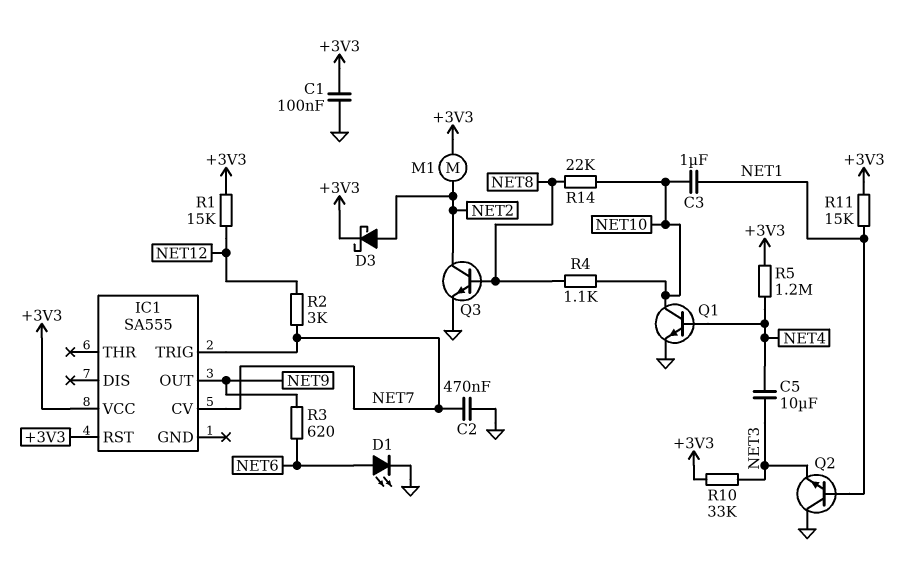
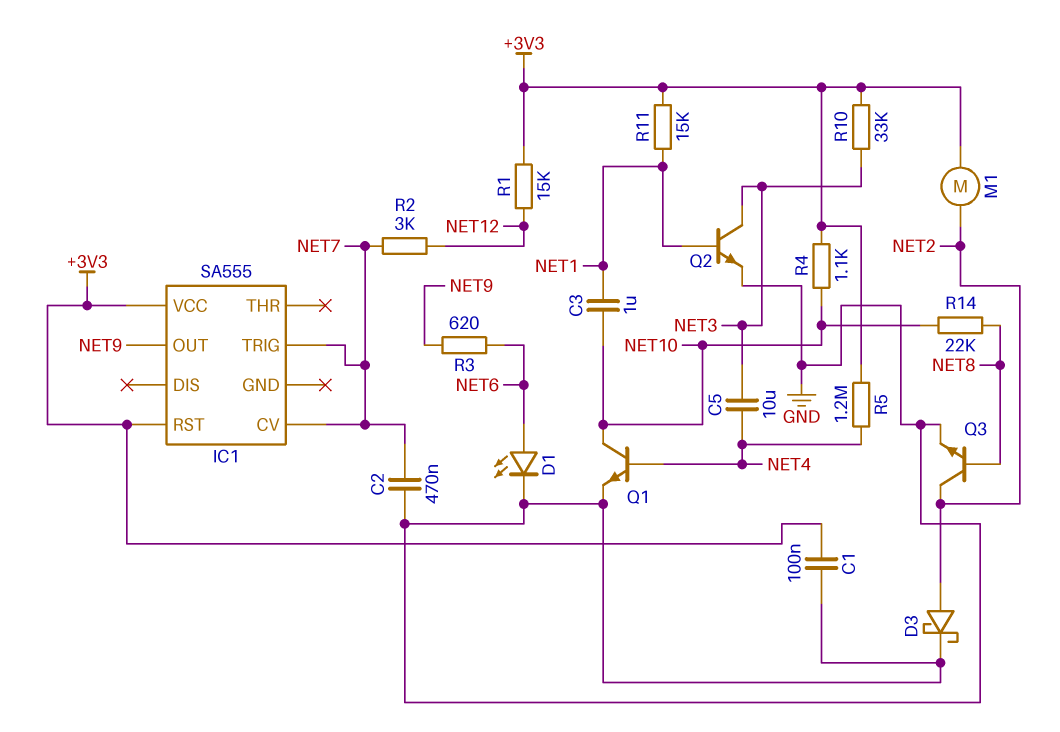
D3: schottky (A NET2, K +3V3) -> schottky (A NET2, K GND)
Q2: NPN (B NET1, C GND, E NET3) -> NPN (B NET1, C NET3, E GND)
R4: 1.1k (NET8, NET10) -> 1.1k (+3V3, NET10)

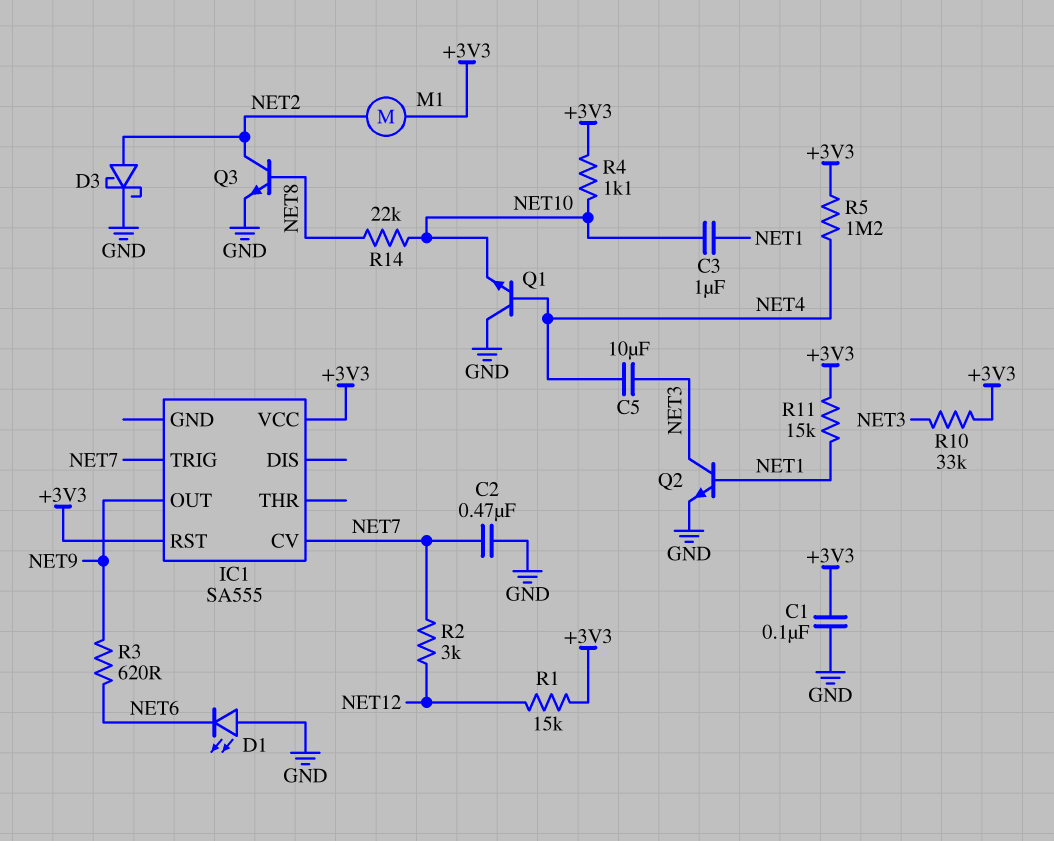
D1: LED (A NET6, K GND) -> LED (A GND, K NET6)
Q1: NPN (B NET4, C NET10, E GND) -> NPN (B NET4, C GND, E NET10)

